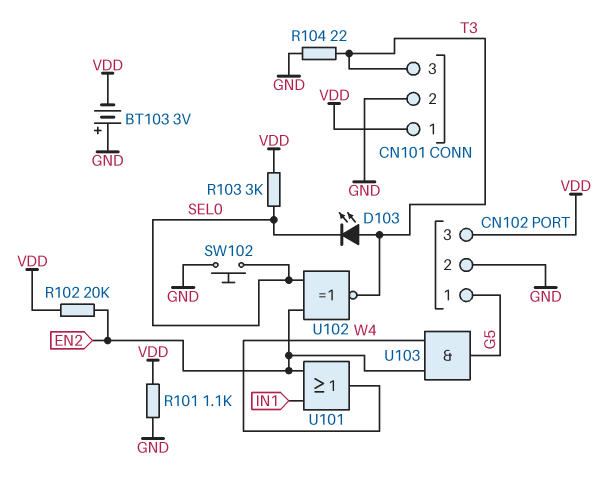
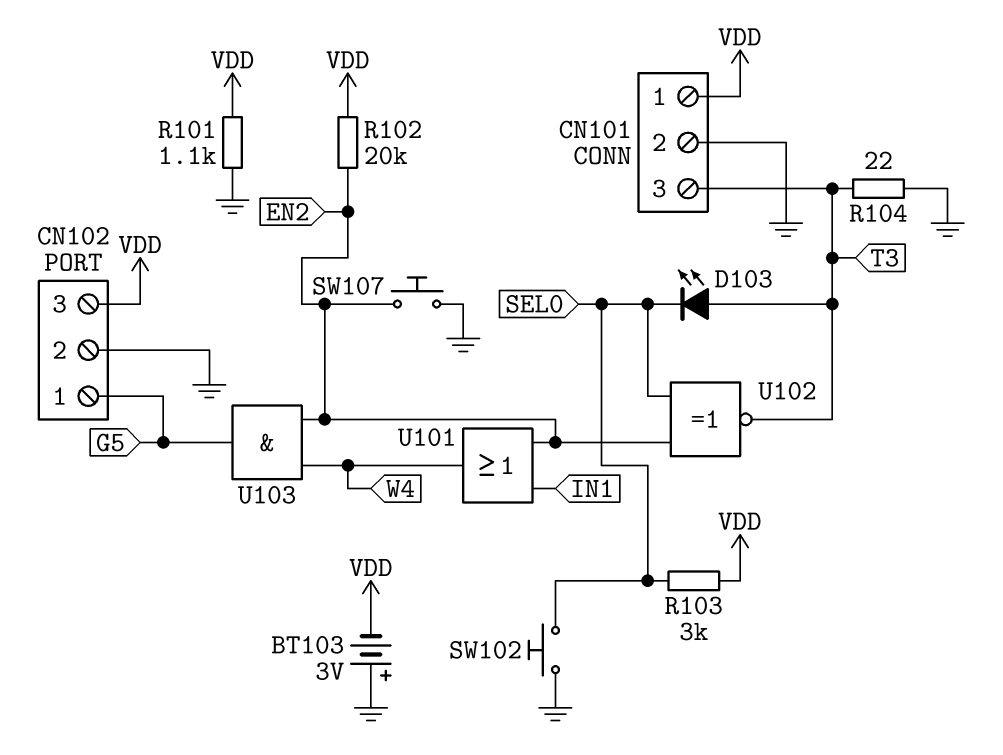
SW107: none -> button (EN2, GND)

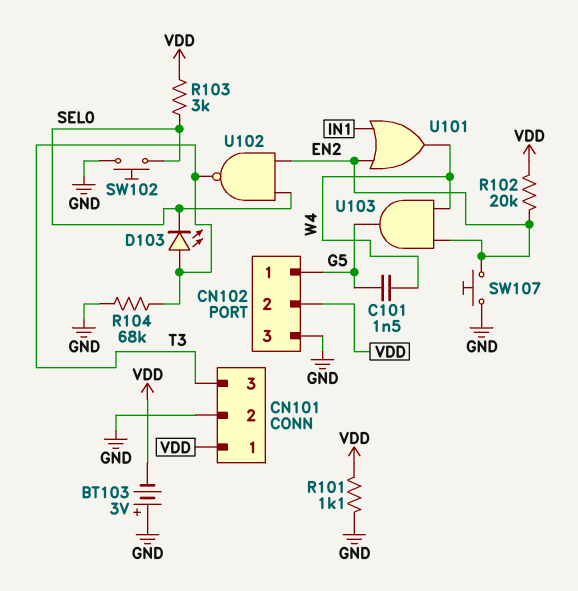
C101: none -> 1.5nF (G5, W4)
CN102 pin 2: GND -> VDD
CN102 pin 3: VDD -> GND
R104: 22 (GND, T3) -> 68k (GND, T3)
U102: XNOR (in EN2, in SEL0, out T3) -> NAND (in EN2, in SEL0, out T3)

